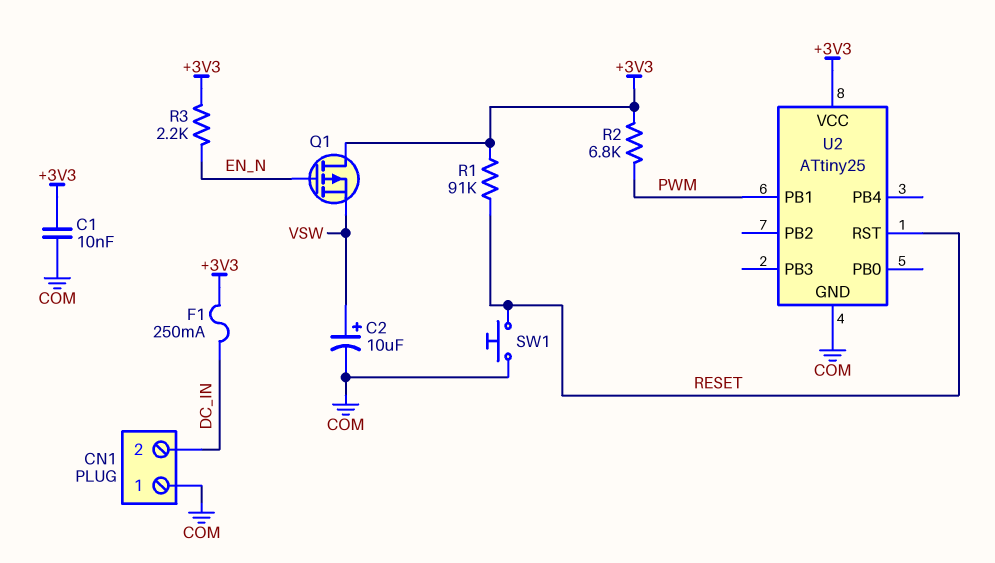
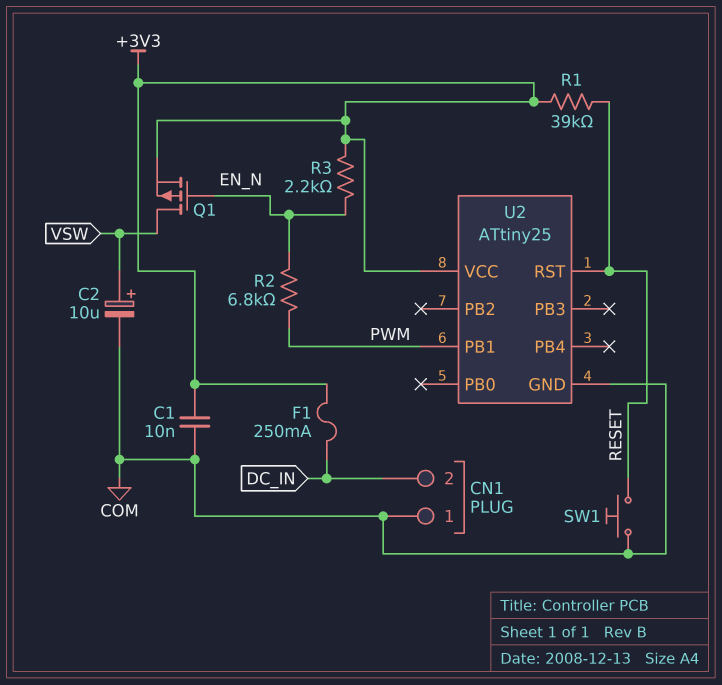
Q1: PMOS (G EN_N, D +3V3, S VSW) -> PMOS (G EN_N, D VSW, S +3V3)
R1: 91k (+3V3, RESET) -> 39k (+3V3, RESET)
R2: 6.8k (+3V3, PWM) -> 6.8k (EN_N, PWM)

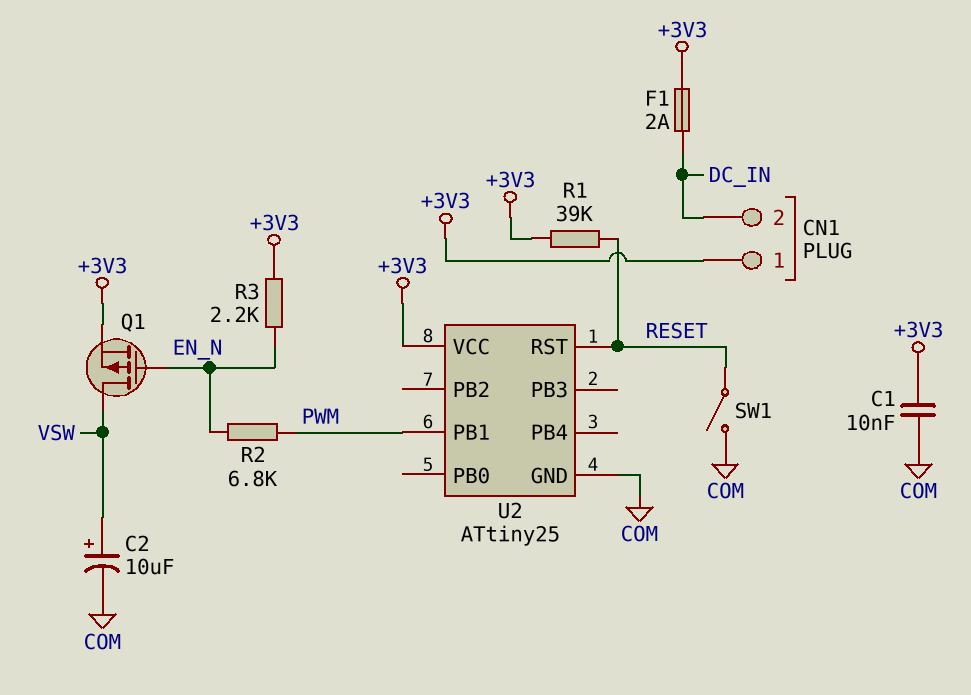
CN1 pin 1: COM -> +3V3
F1: 250mA (+3V3, DC_IN) -> 2A (+3V3, DC_IN)
SW1: button (COM, RESET) -> switch (COM, RESET)

